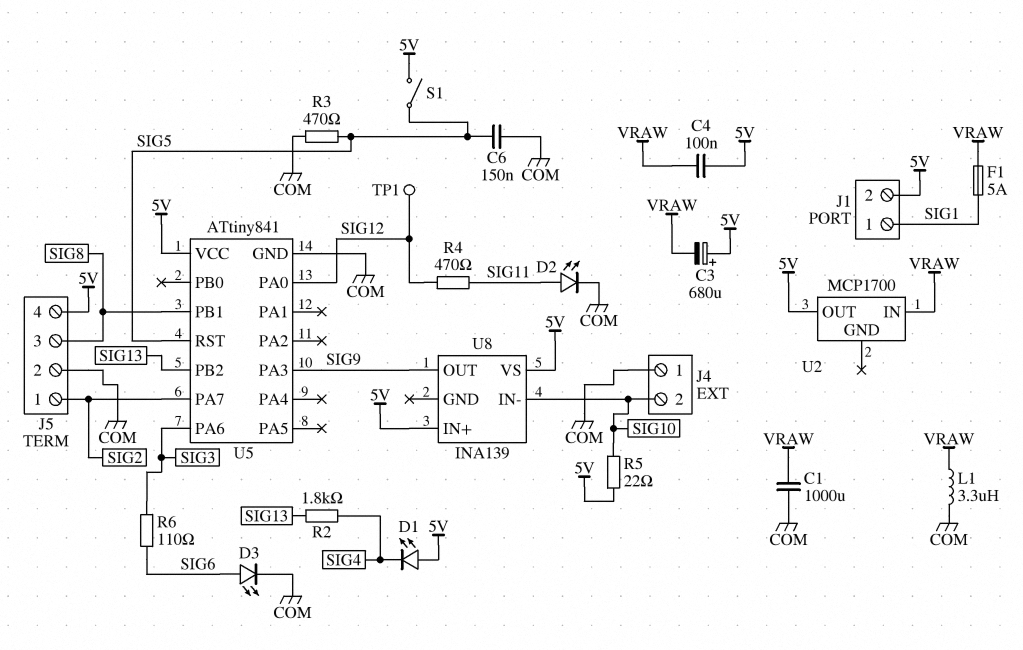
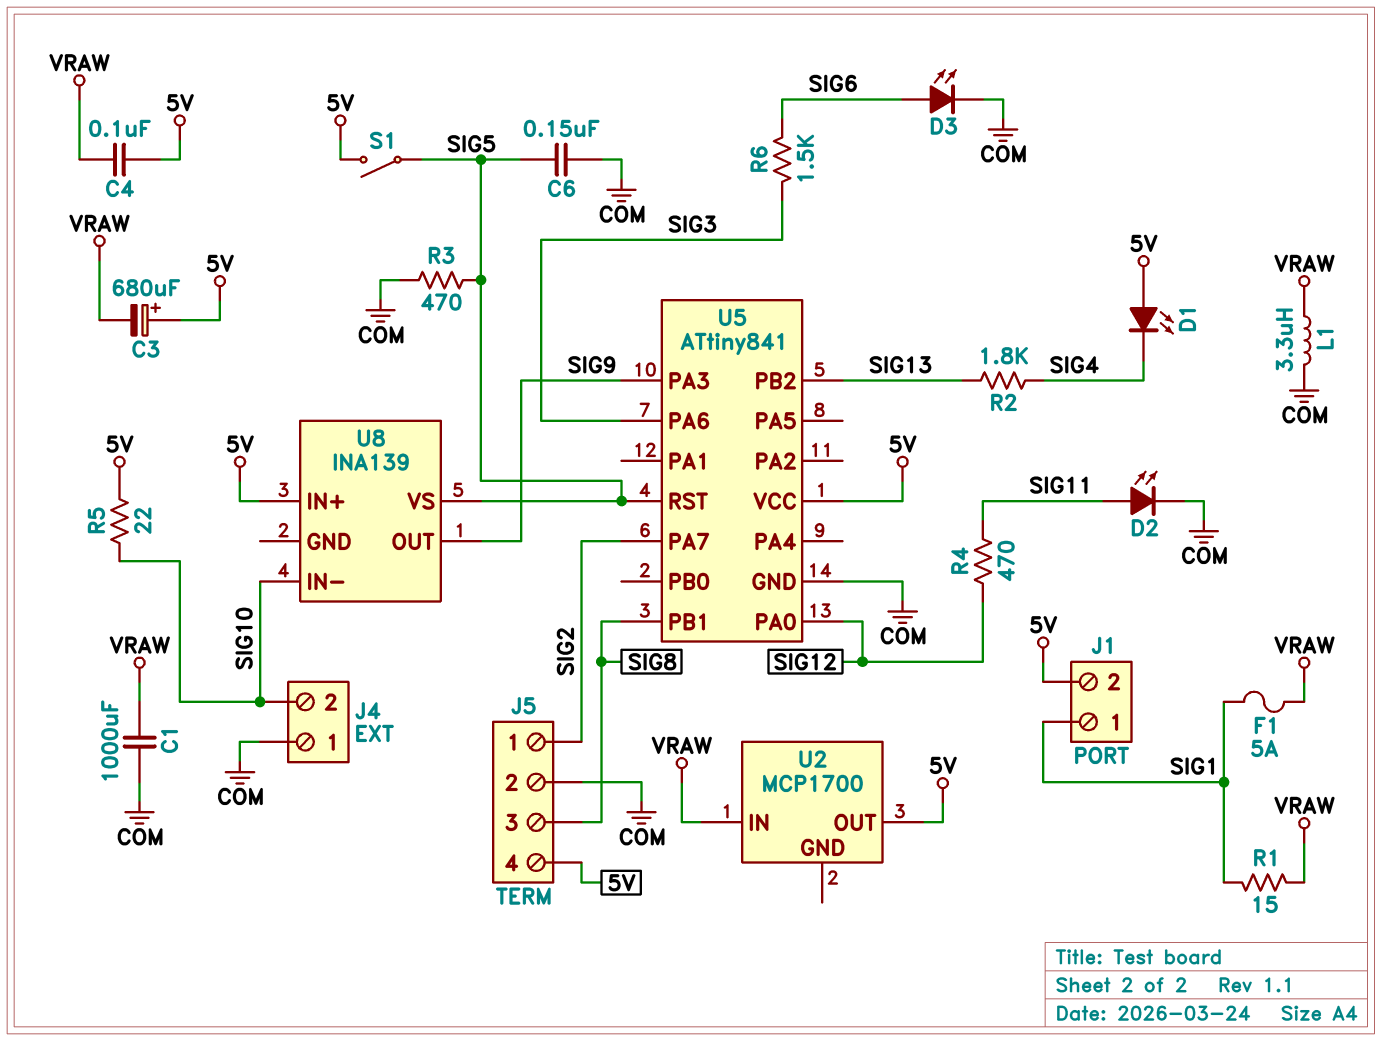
R1: none -> 15 (SIG1, VRAW)
R6: 110 (SIG3, SIG6) -> 1.5k (SIG3, SIG6)
TP1: test point (SIG12) -> none
U8 pin VS: 5V -> SIG5

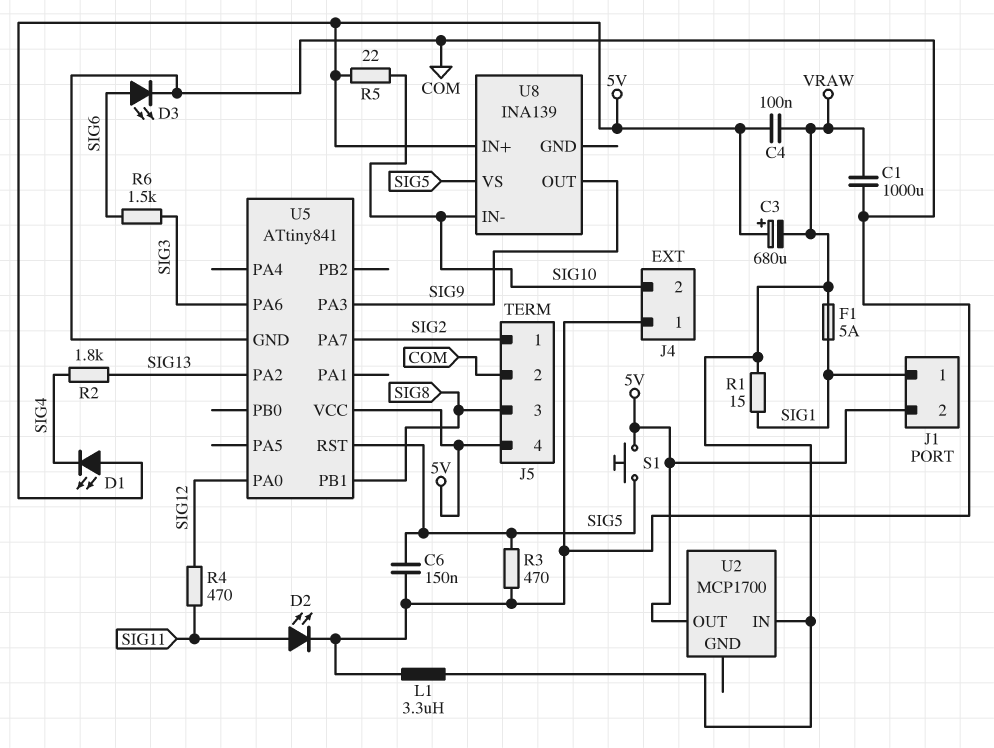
S1: switch (5V, SIG5) -> button (5V, SIG5)
U5 pin PA2: none -> SIG13
U5 pin PB2: SIG13 -> none

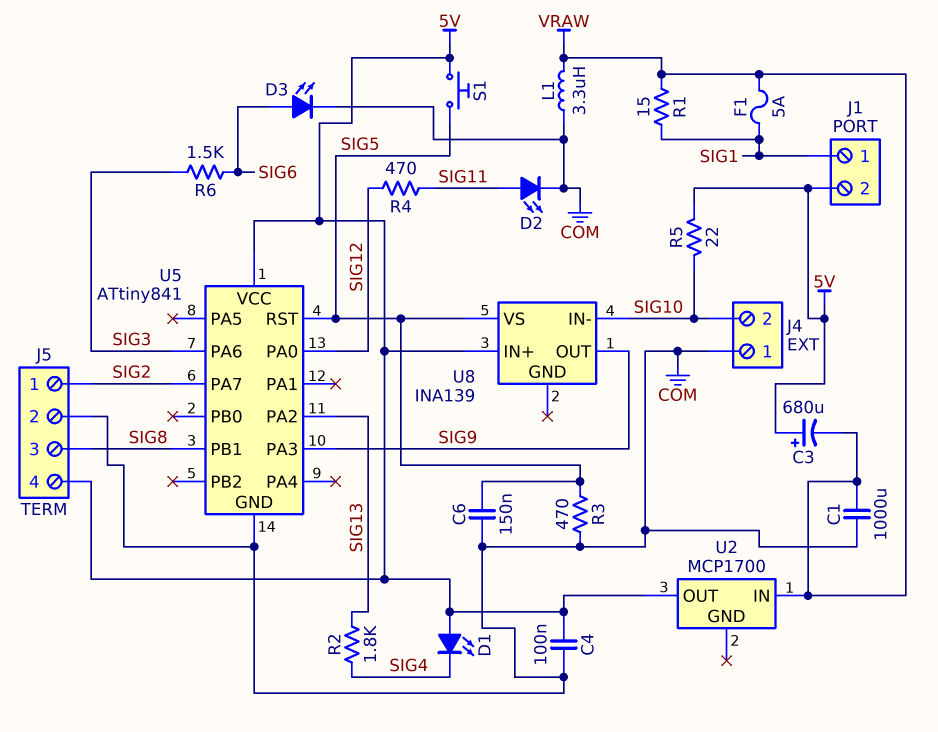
C4: 100nF (5V, VRAW) -> 100nF (5V, COM)

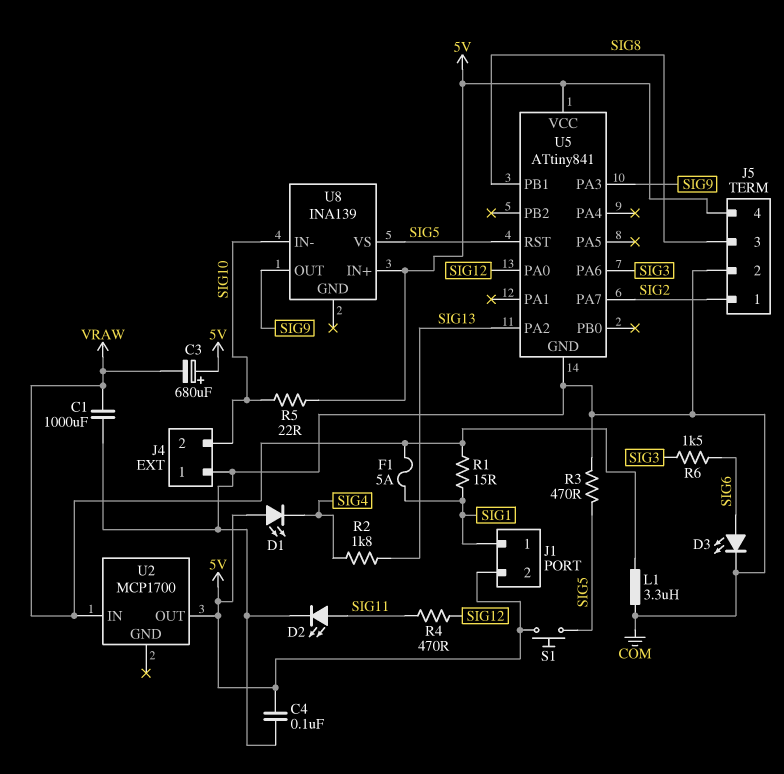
C6: 150nF (COM, SIG5) -> none

